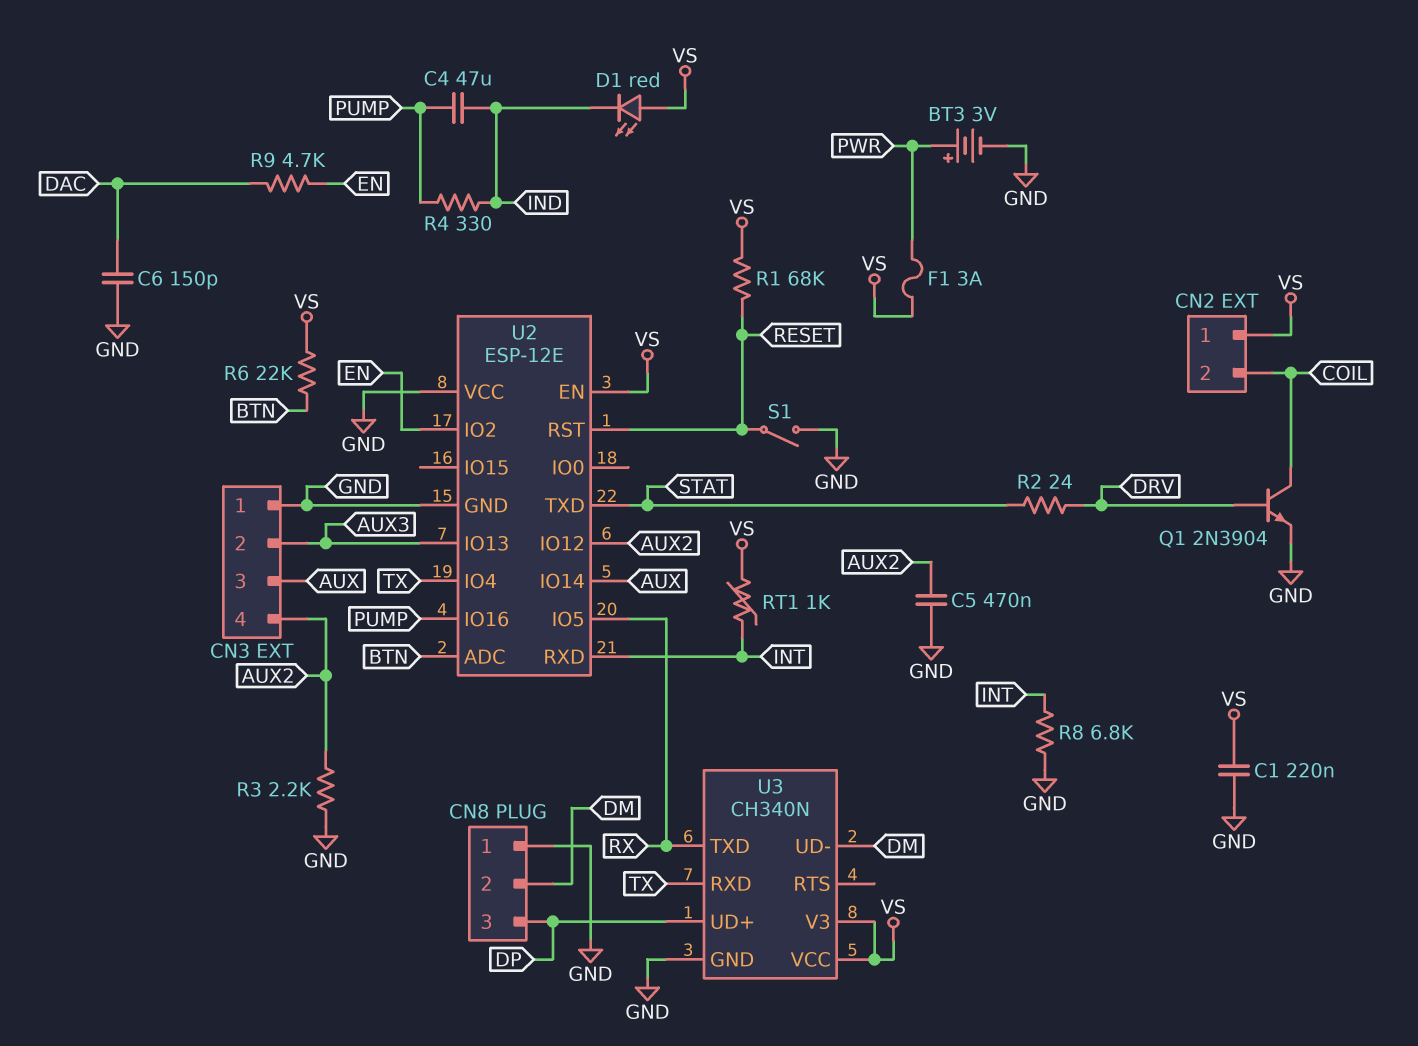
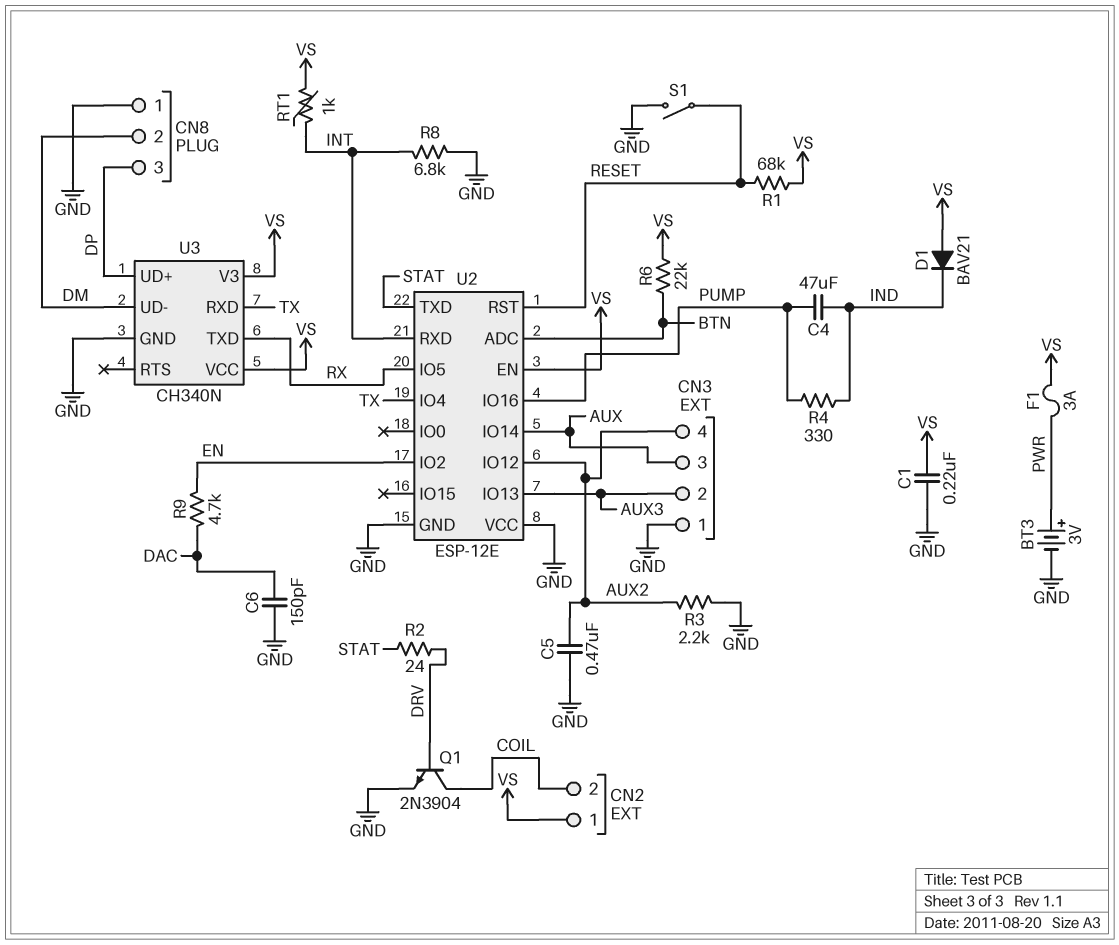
D1: LED red (A VS, K IND) -> diode BAV21 (A VS, K IND)

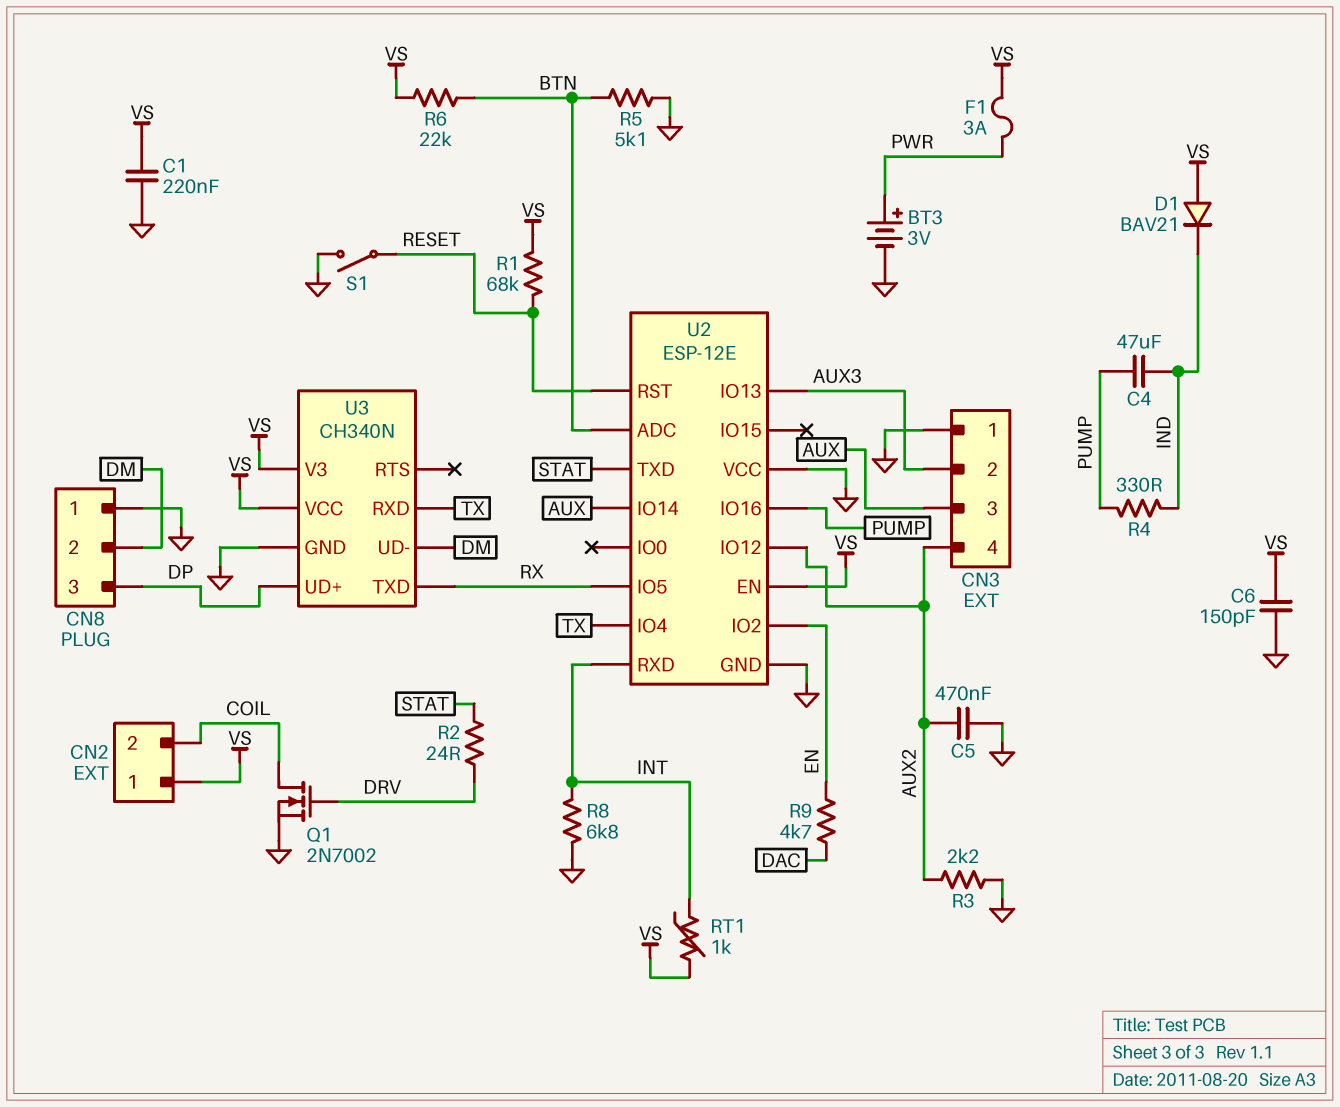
C6: 150pF (DAC, GND) -> 150pF (GND, VS)
Q1: NPN 2N3904 (B DRV, C COIL, E GND) -> NMOS 2N7002 (G DRV, D COIL, S GND)
R5: none -> 5.1k (BTN, GND)

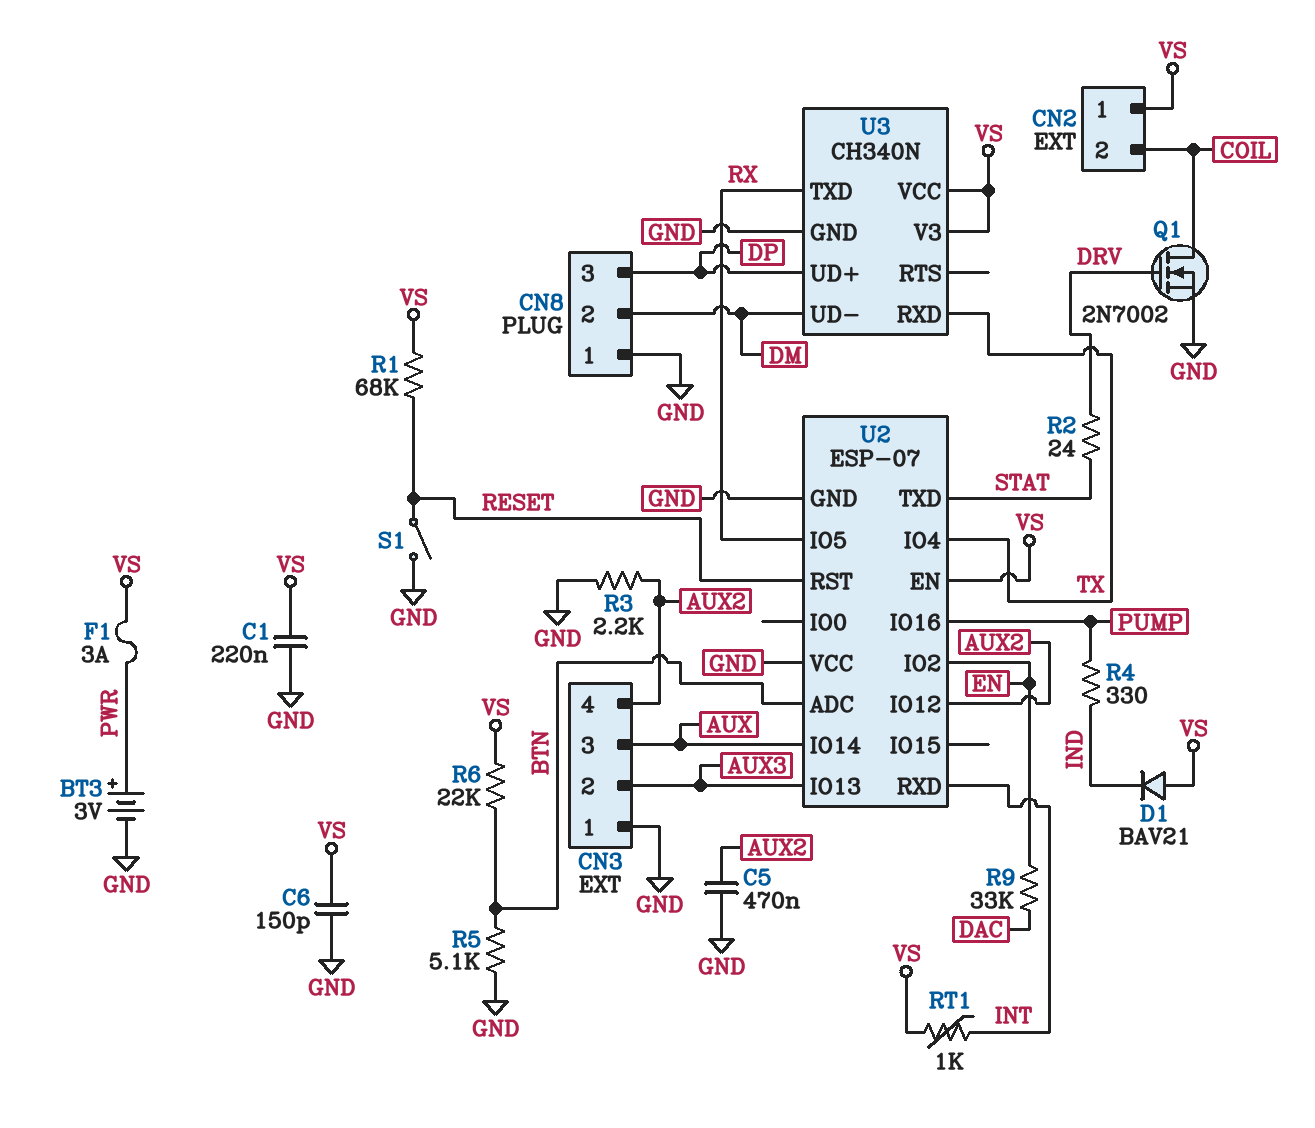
C4: 47uF (IND, PUMP) -> none
R8: 6.8k (GND, INT) -> none
R9: 4.7k (DAC, EN) -> 33k (DAC, EN)
U2: ESP-12E -> ESP-07

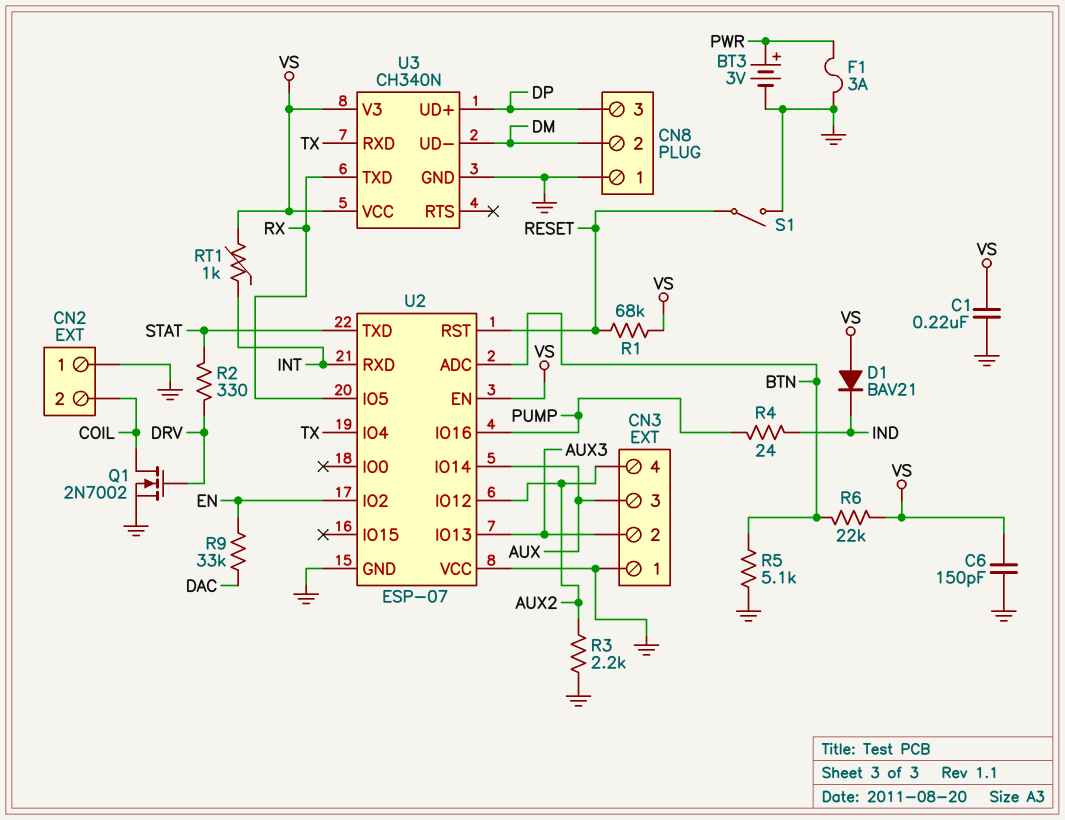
C5: 470nF (AUX2, GND) -> none
CN2 pin 1: VS -> GND
F1: 3A (PWR, VS) -> 3A (GND, PWR)
R2: 24 (DRV, STAT) -> 330 (DRV, STAT)
R4: 330 (IND, PUMP) -> 24 (IND, PUMP)

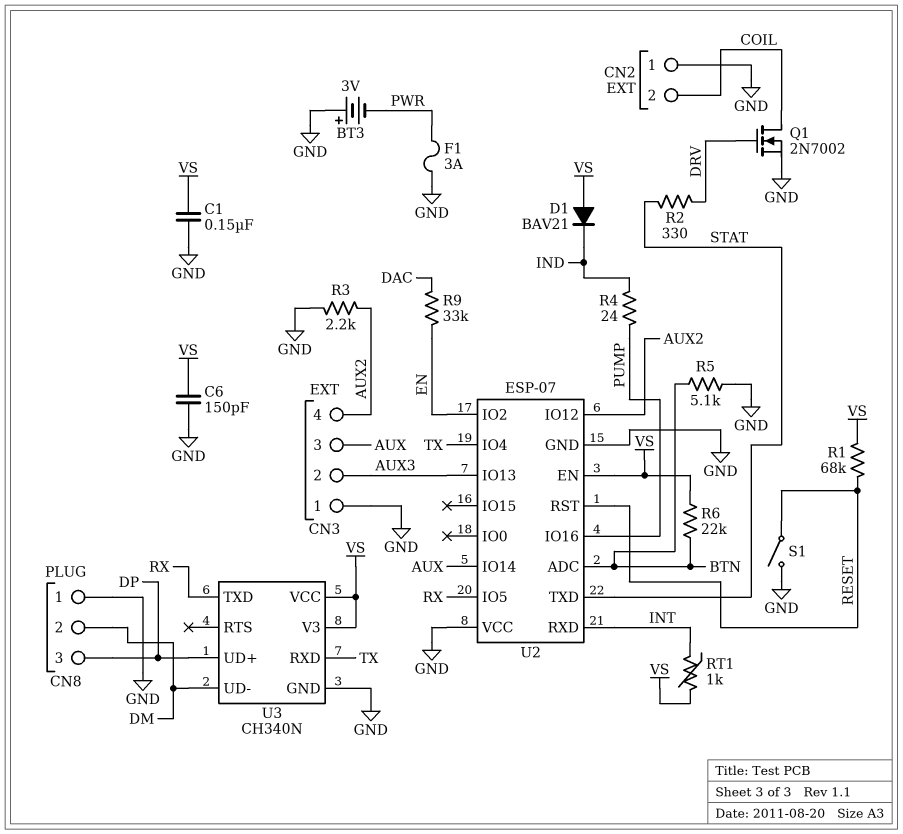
BT3: 3V (plus PWR, minus GND) -> 3V (plus GND, minus PWR)
C1: 220nF (GND, VS) -> 150nF (GND, VS)

